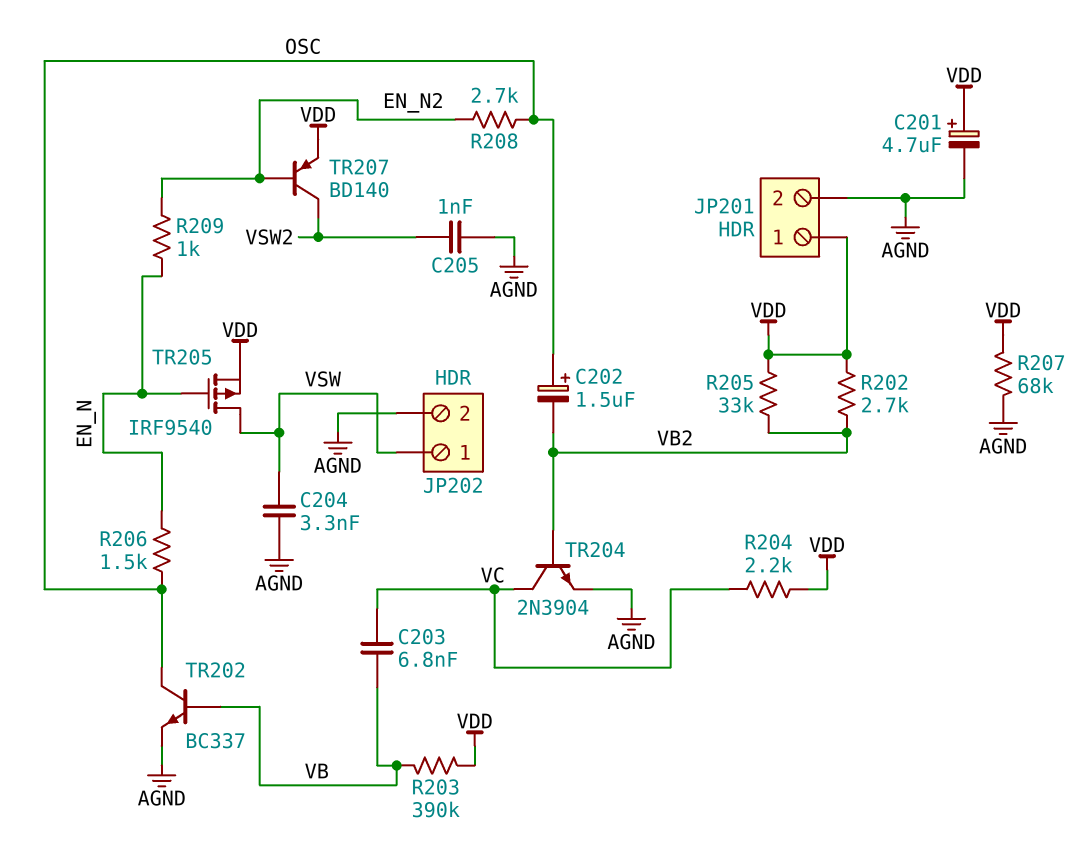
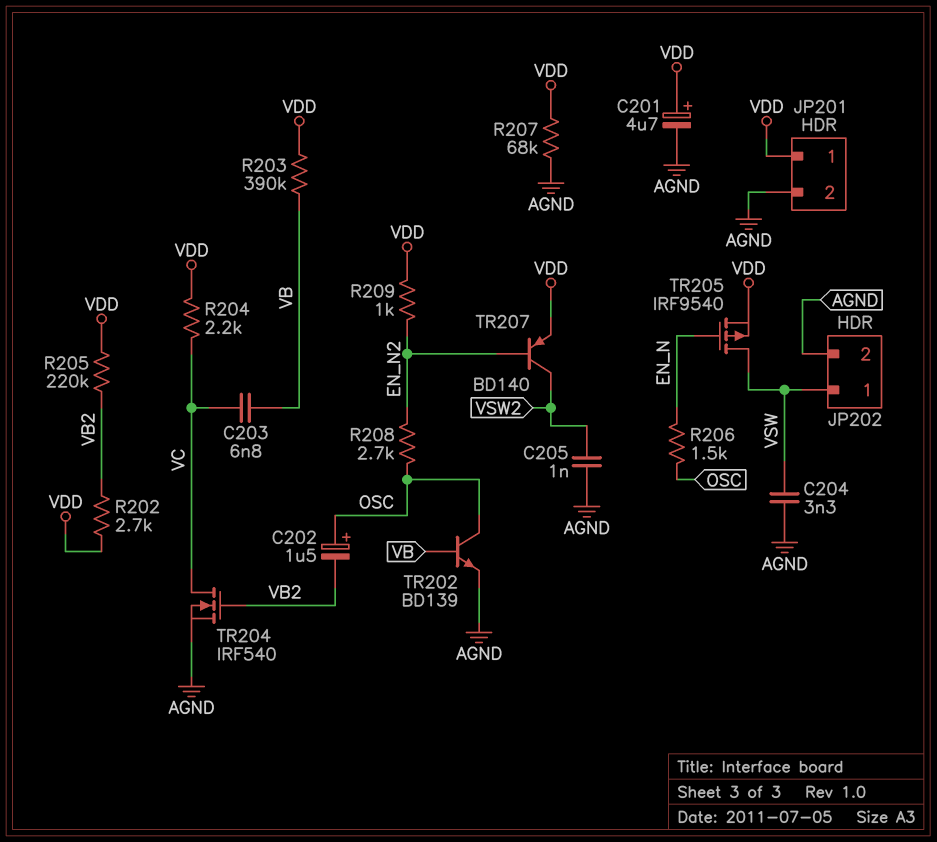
R205: 33k (VB2, VDD) -> 220k (VB2, VDD)
R209: 1k (EN_N, EN_N2) -> 1k (EN_N2, VDD)
TR202: NPN BC337 (B VB, C OSC, E AGND) -> NPN BD139 (B VB, C OSC, E AGND)
TR204: NPN 2N3904 (B VB2, C VC, E AGND) -> NMOS IRF540 (G VB2, D VC, S AGND)

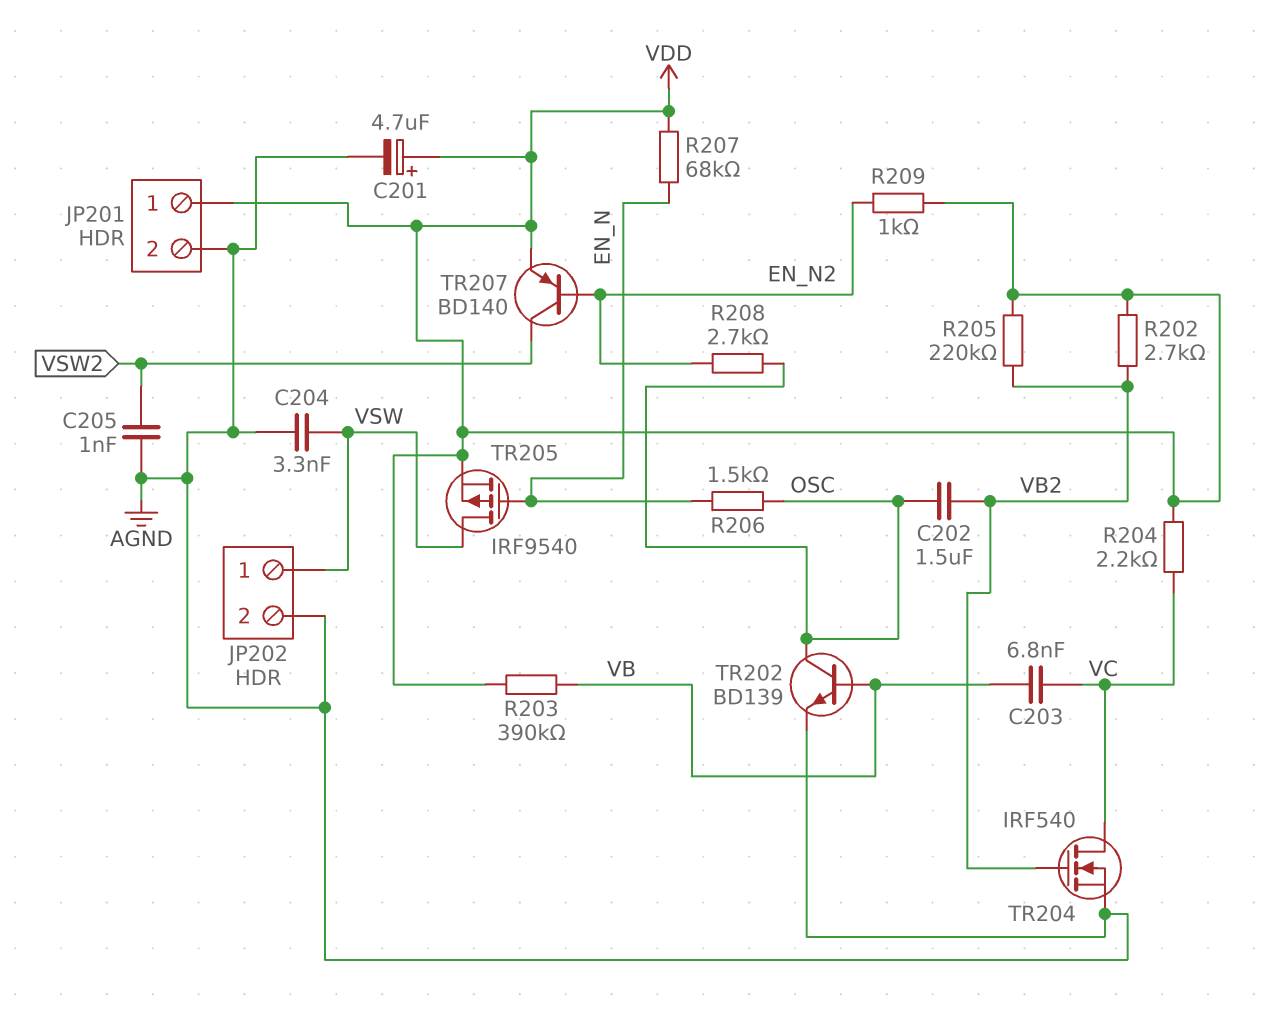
C202: 1.5uF (plus OSC, minus VB2) -> 1.5uF (OSC, VB2)
R207: 68k (AGND, VDD) -> 68k (EN_N, VDD)

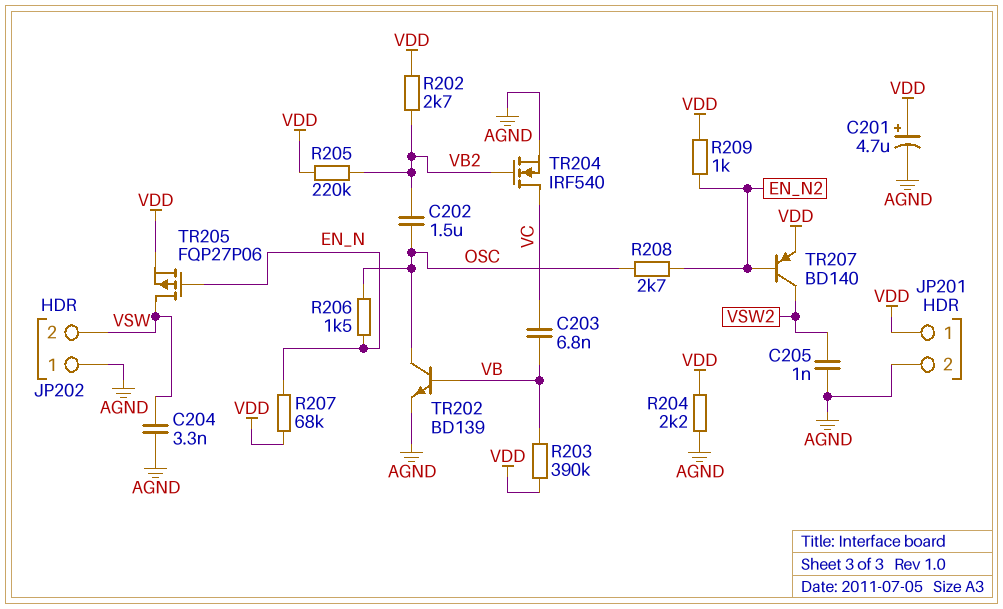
JP202 pin 1: VSW -> AGND
JP202 pin 2: AGND -> VSW
R204: 2.2k (VC, VDD) -> 2.2k (AGND, VDD)
TR205: PMOS IRF9540 (G EN_N, D VSW, S VDD) -> PMOS FQP27P06 (G EN_N, D VSW, S VDD)

